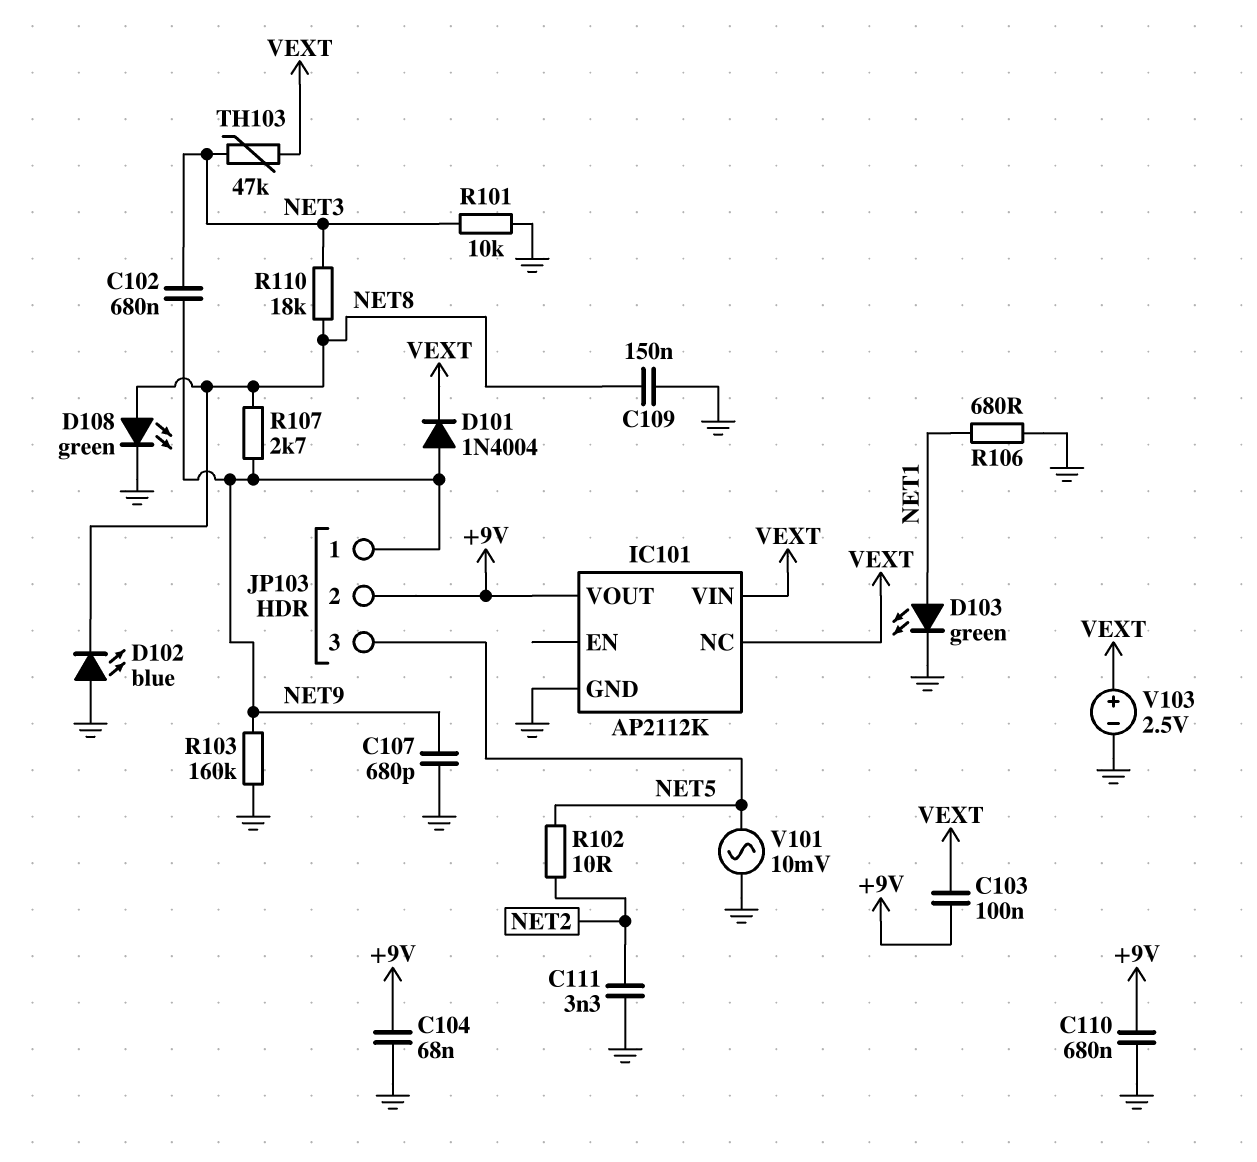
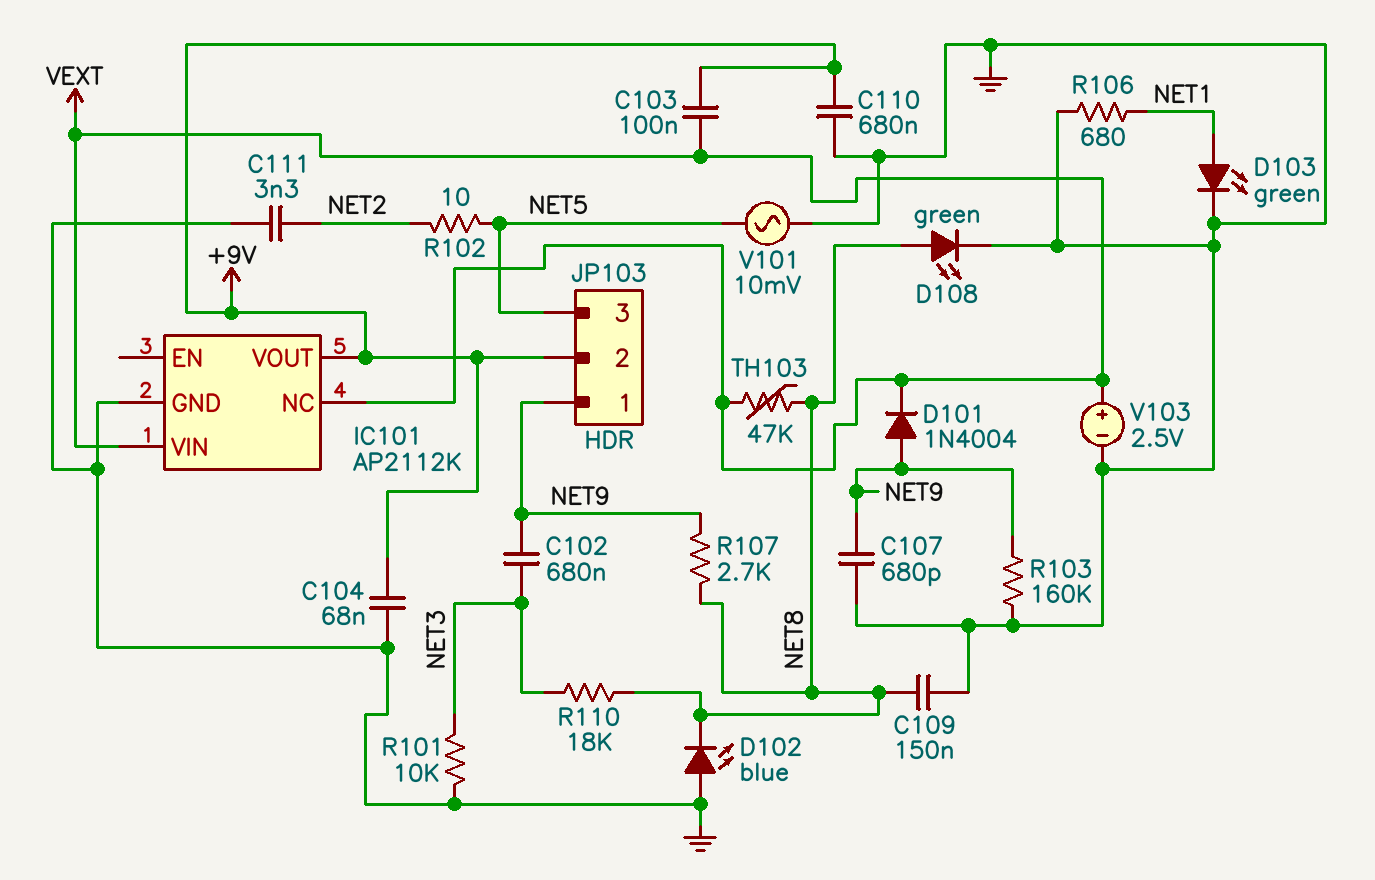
TH103: 47k (NET3, VEXT) -> 47k (NET8, VEXT)

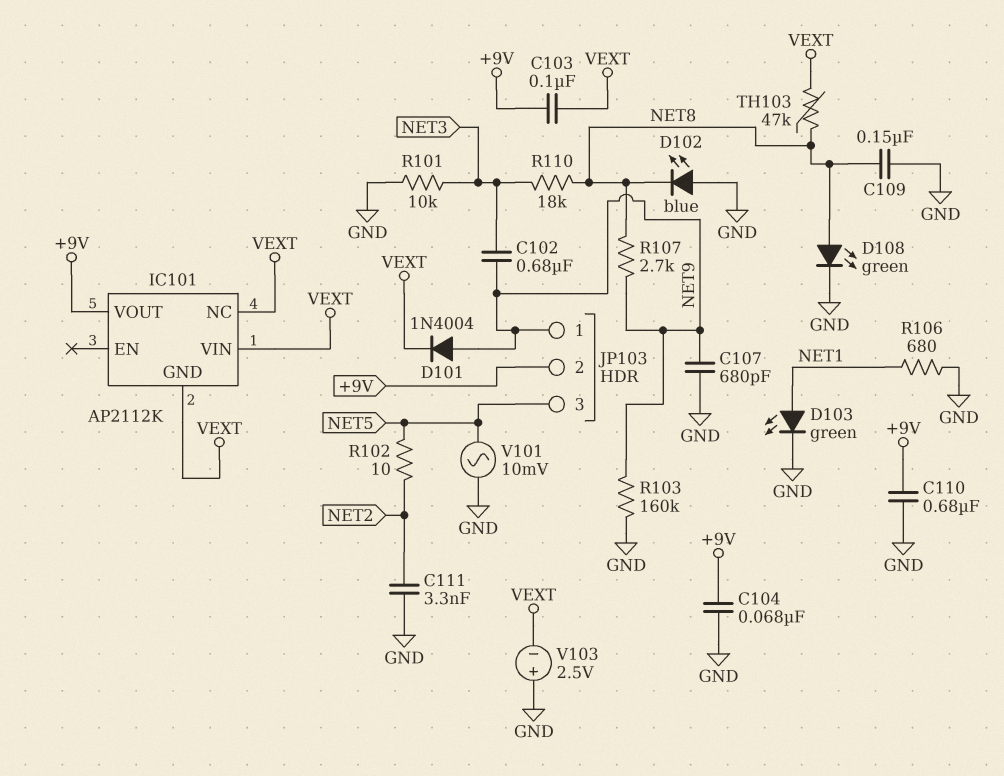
IC101 pin GND: GND -> VEXT
V103: 2.5V (plus VEXT, minus GND) -> 2.5V (plus GND, minus VEXT)

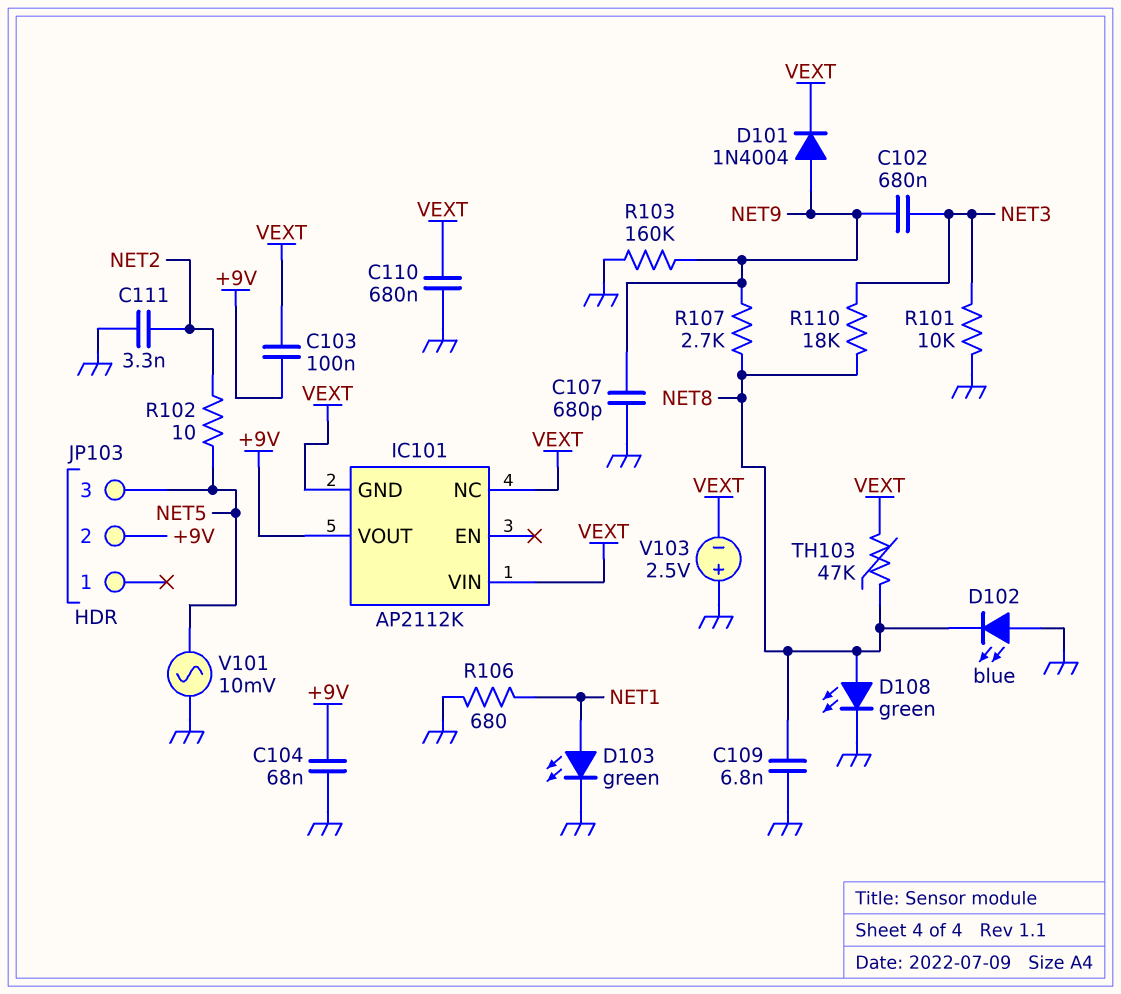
C109: 150nF (GND, NET8) -> 6.8nF (GND, NET8)
C110: 680nF (+9V, GND) -> 680nF (GND, VEXT)
JP103 pin 1: NET9 -> none

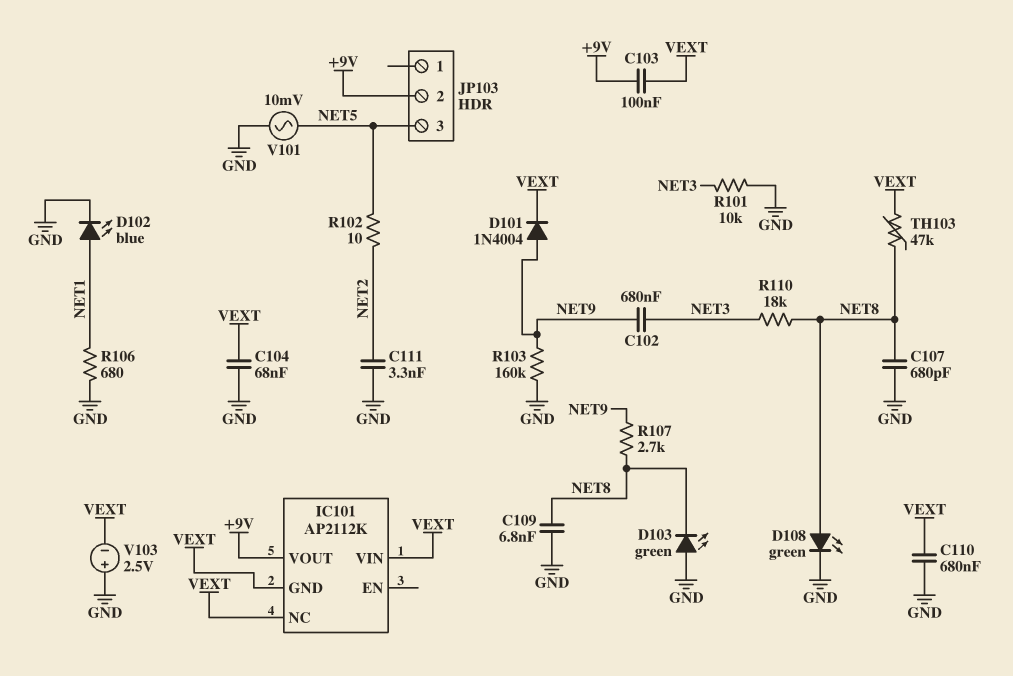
C104: 68nF (+9V, GND) -> 68nF (GND, VEXT)
C107: 680pF (GND, NET9) -> 680pF (GND, NET8)
D102: LED blue (A GND, K NET8) -> LED blue (A NET1, K GND)
D103: LED green (A NET1, K GND) -> LED green (A GND, K NET8)

